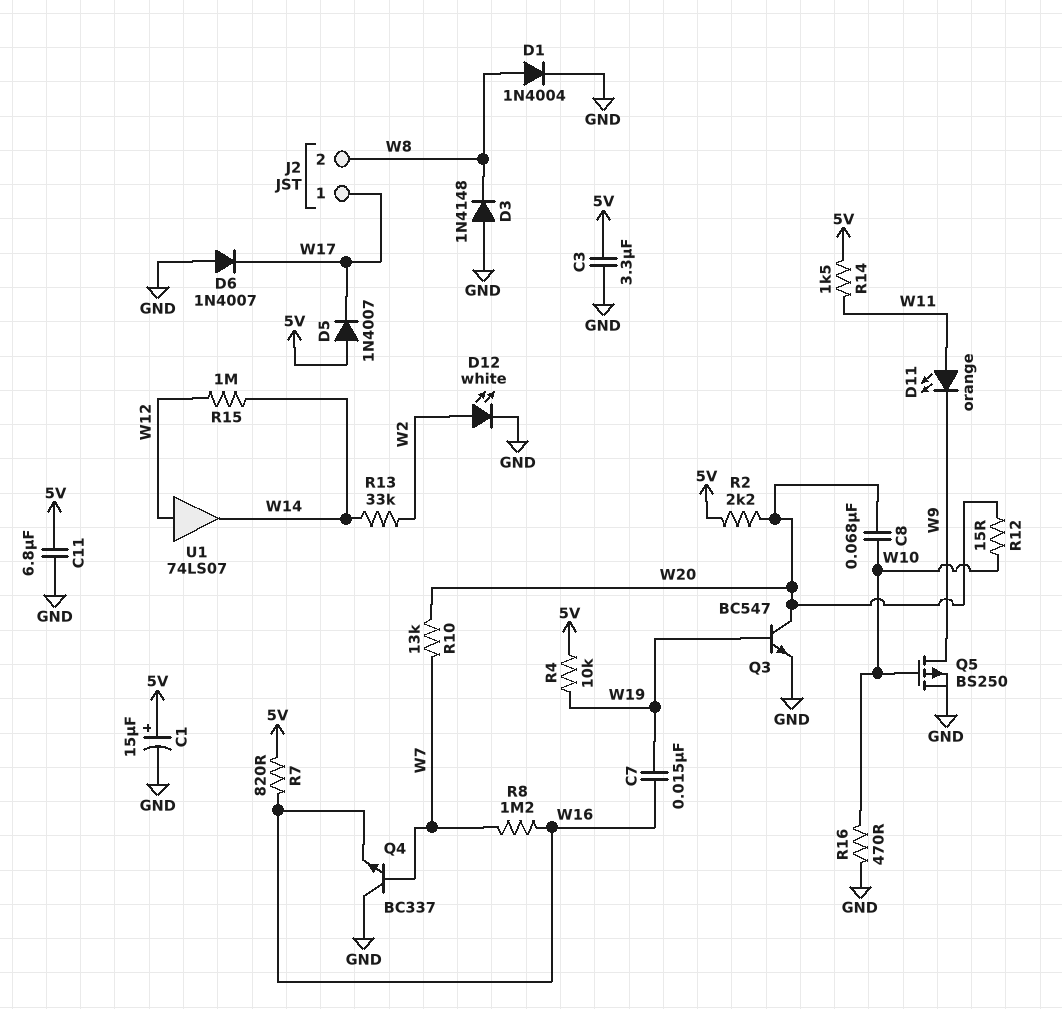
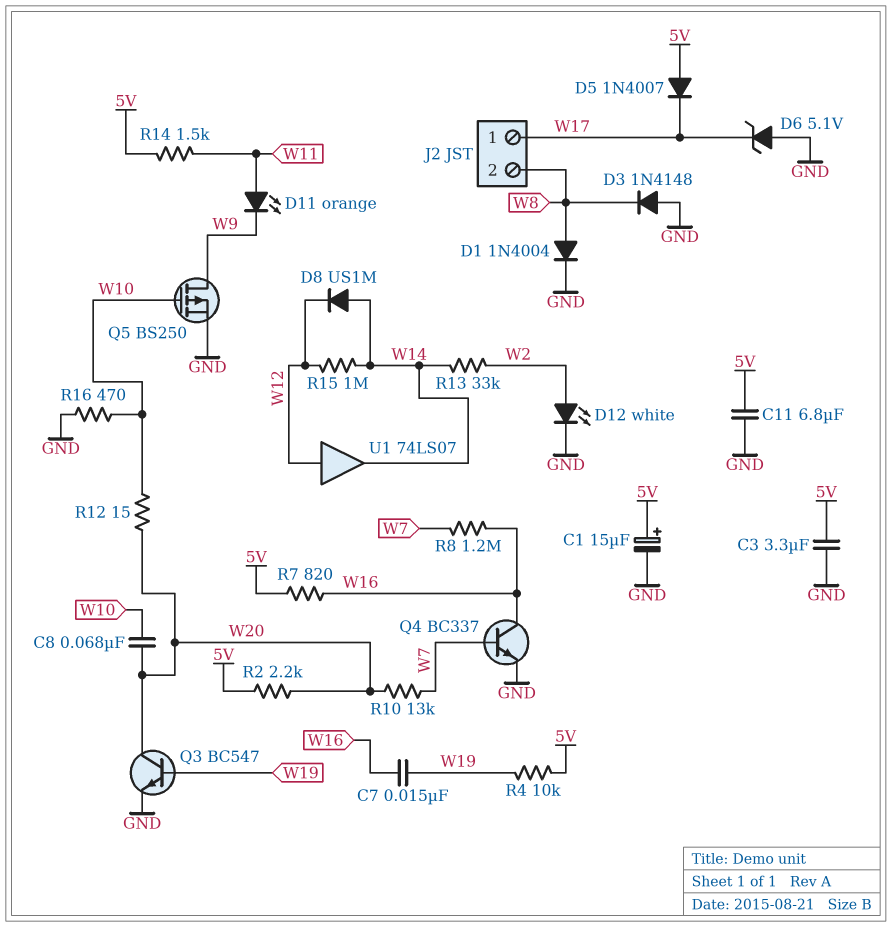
D6: diode 1N4007 (A GND, K W17) -> zener 5.1V (A GND, K W17)
D8: none -> diode US1M (A W14, K W12)
Q4: NPN BC337 (B W7, C GND, E W16) -> NPN BC337 (B W7, C W16, E GND)

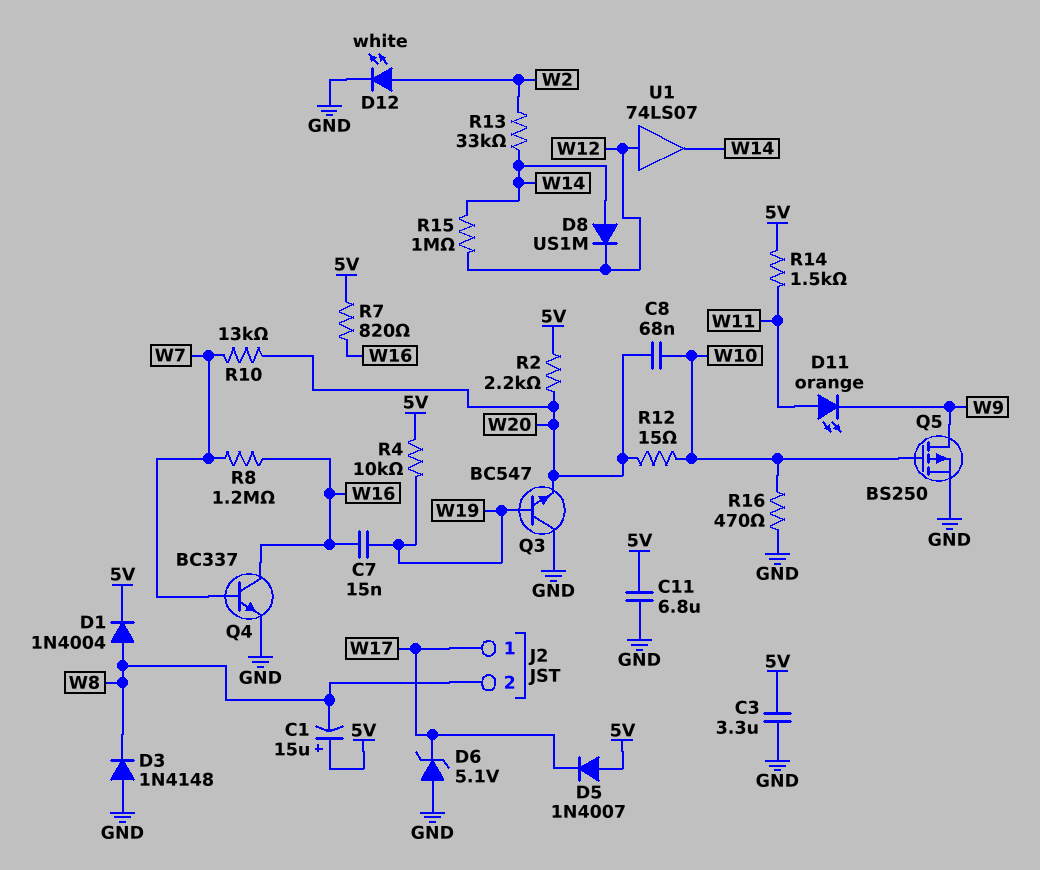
C1: 15uF (plus 5V, minus GND) -> 15uF (plus 5V, minus W8)
D1: diode 1N4004 (A W8, K GND) -> diode 1N4004 (A W8, K 5V)
Q3: NPN BC547 (B W19, C W20, E GND) -> NPN BC547 (B W19, C GND, E W20)

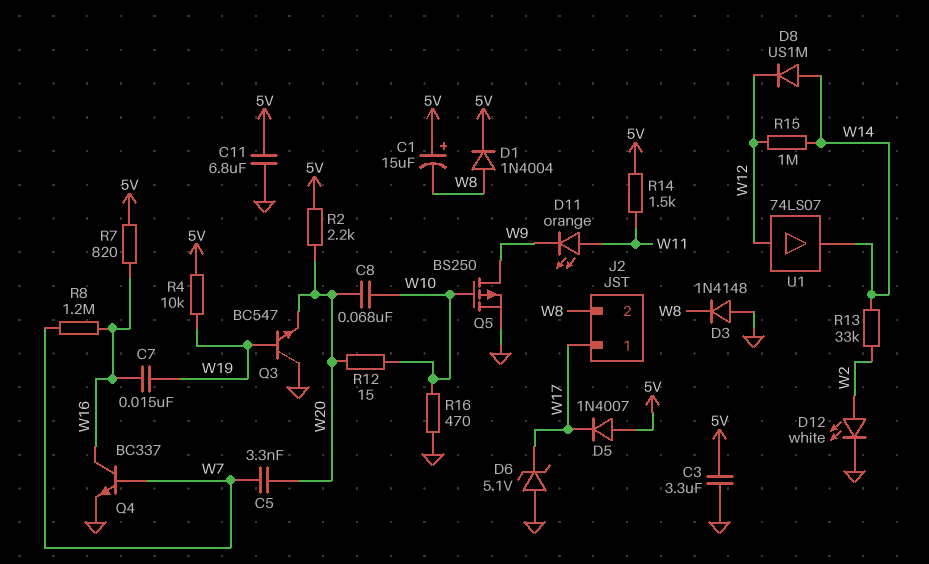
C5: none -> 3.3nF (W7, W20)
R10: 13k (W7, W20) -> none

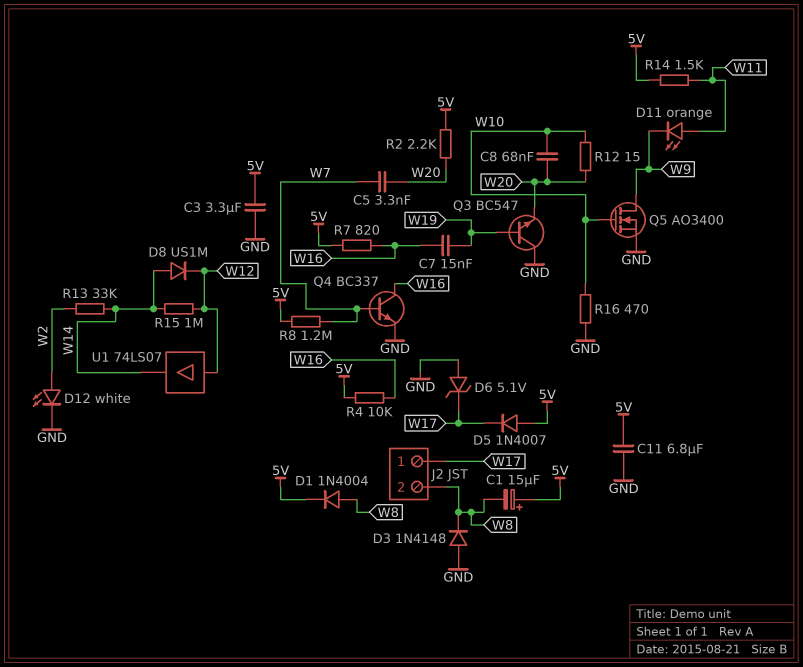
Q5: PMOS BS250 (G W10, D W9, S GND) -> NMOS AO3400 (G W10, D W9, S GND)
R4: 10k (5V, W19) -> 10k (5V, W16)
R8: 1.2M (W7, W16) -> 1.2M (5V, W7)

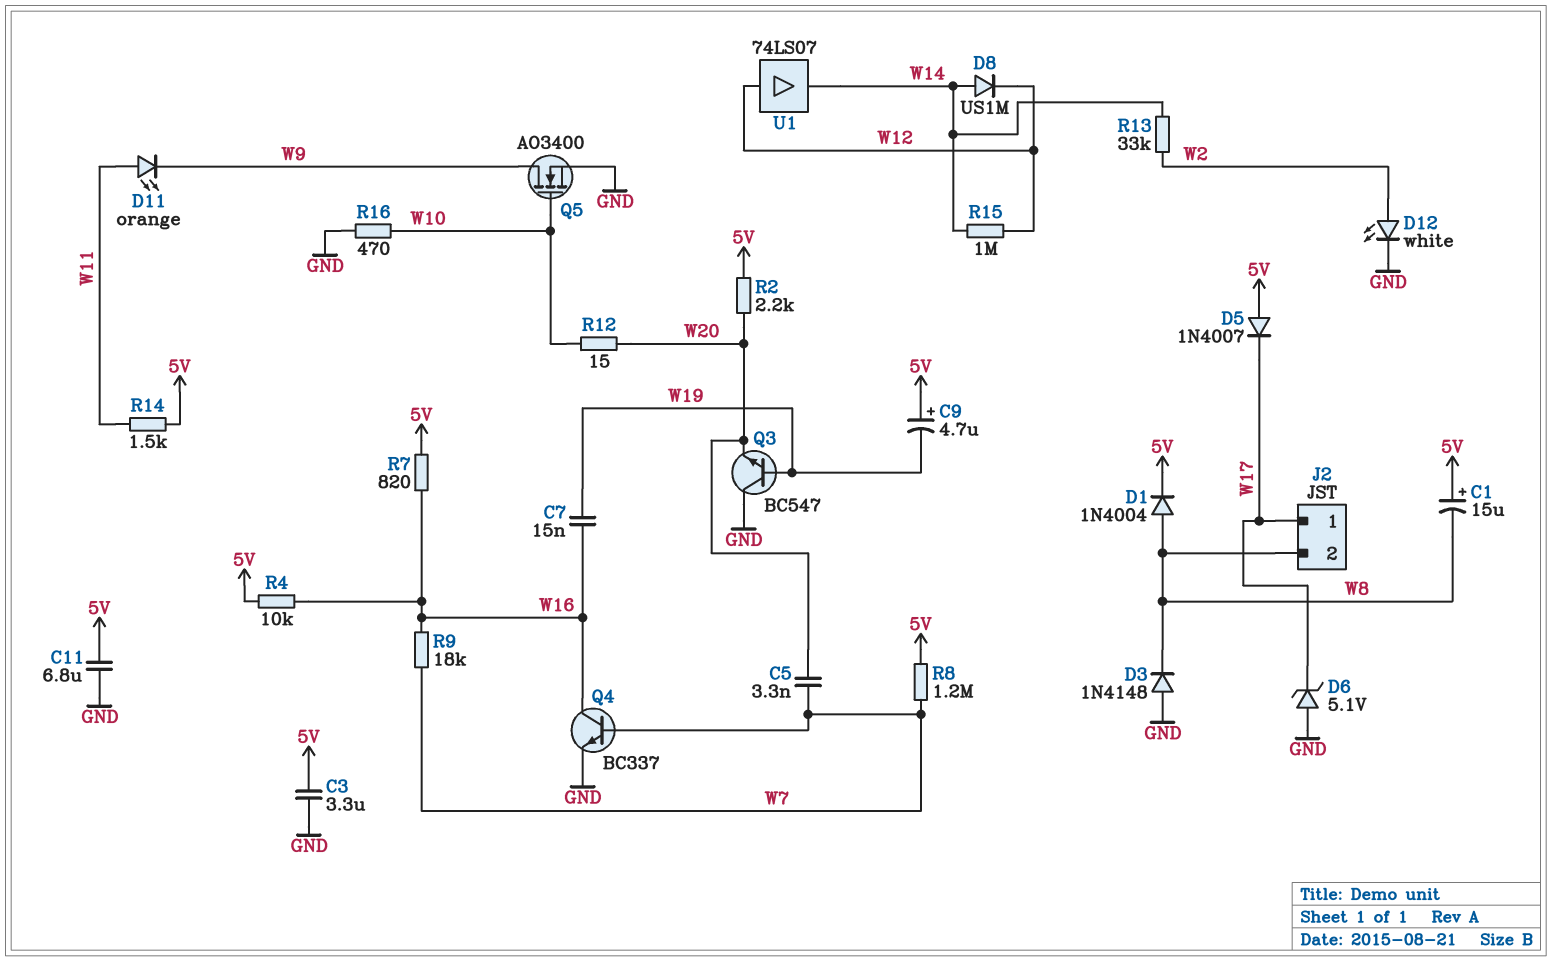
C8: 68nF (W10, W20) -> none
C9: none -> 4.7uF (plus 5V, minus W19)
R9: none -> 18k (W7, W16)

